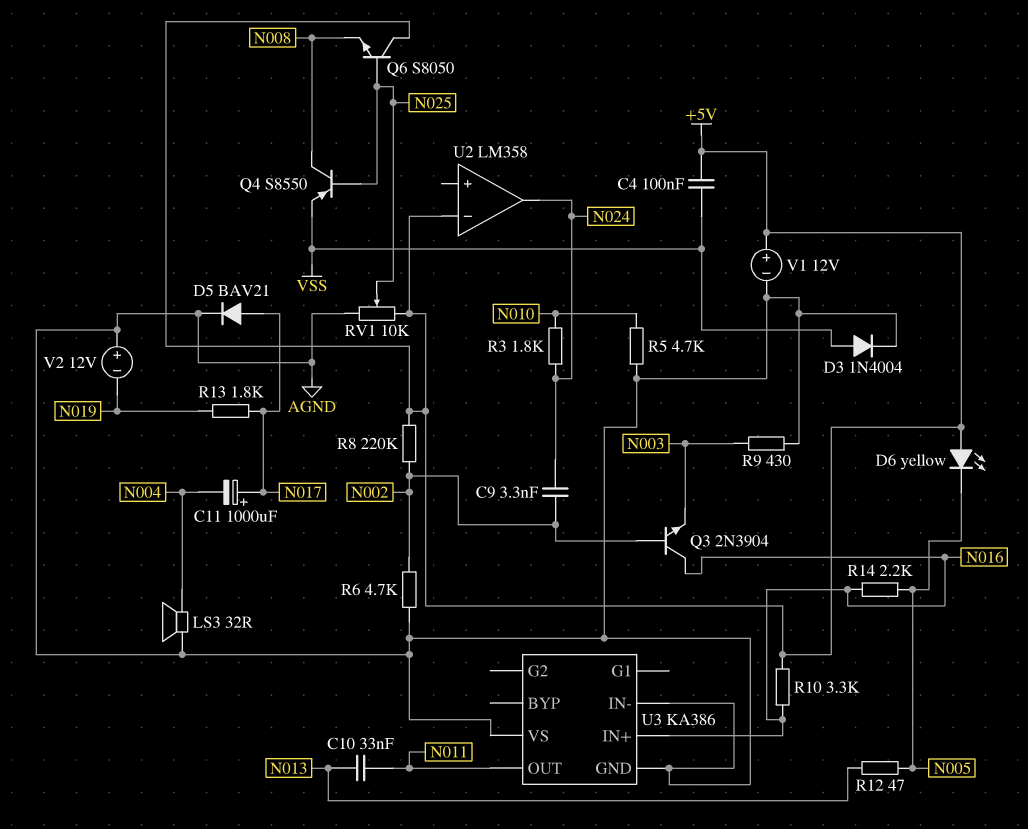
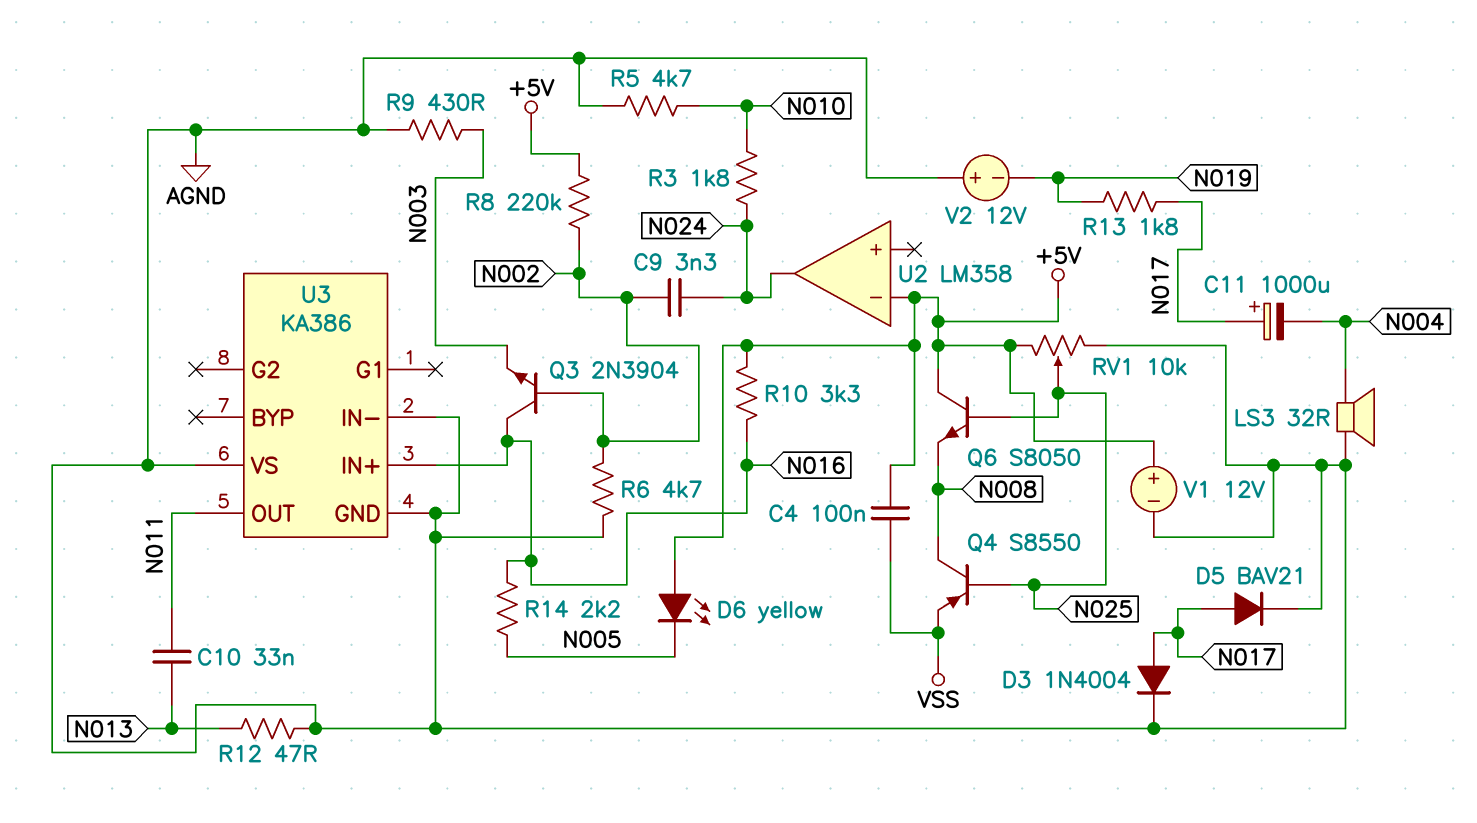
D3: diode 1N4004 (A VSS, K AGND) -> diode 1N4004 (A N017, K AGND)
R12: 47 (N005, N013) -> 47 (AGND, N013)

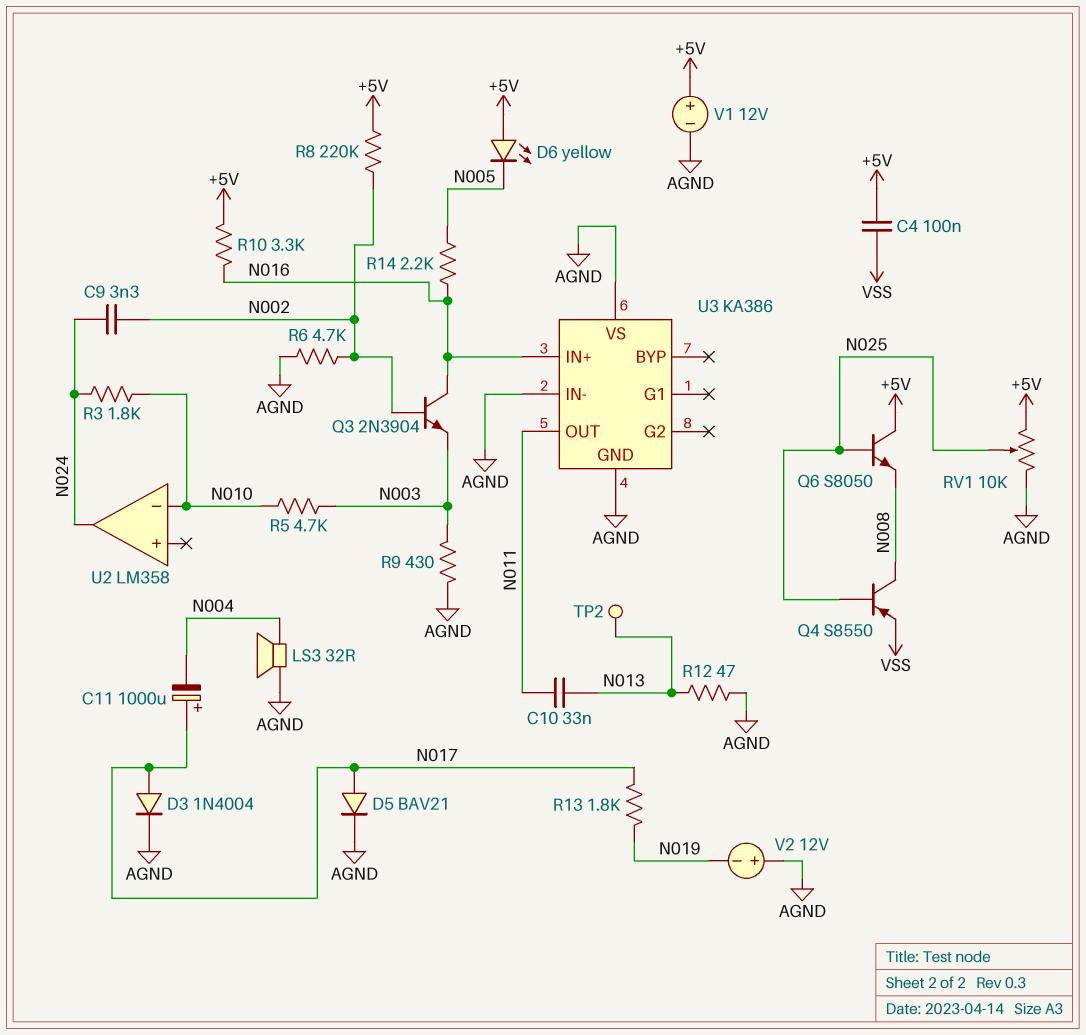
R5: 4.7k (AGND, N010) -> 4.7k (N003, N010)
TP2: none -> test point (N013)
U2 pin in-: +5V -> N010

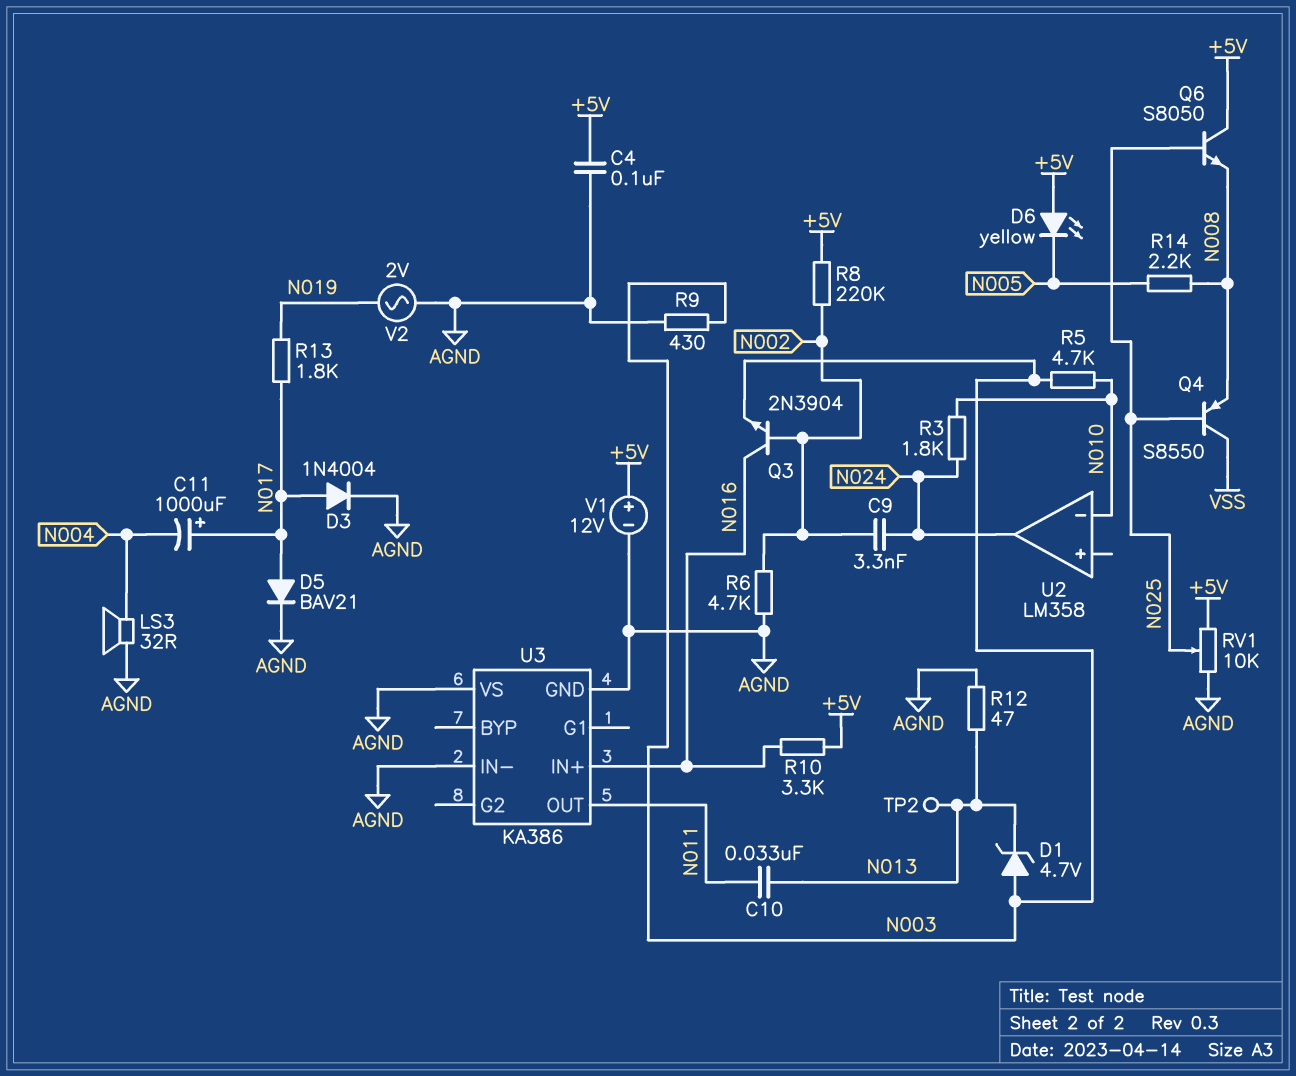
C4: 100nF (+5V, VSS) -> 100nF (+5V, AGND)
D1: none -> zener 4.7V (A N003, K N013)
Q4: PNP S8550 (B N025, C N008, E VSS) -> PNP S8550 (B N025, C VSS, E N008)
R14: 2.2k (N005, N016) -> 2.2k (N005, N008)
V2: 12V (plus AGND, minus N019) -> AC 2V (AGND, N019)

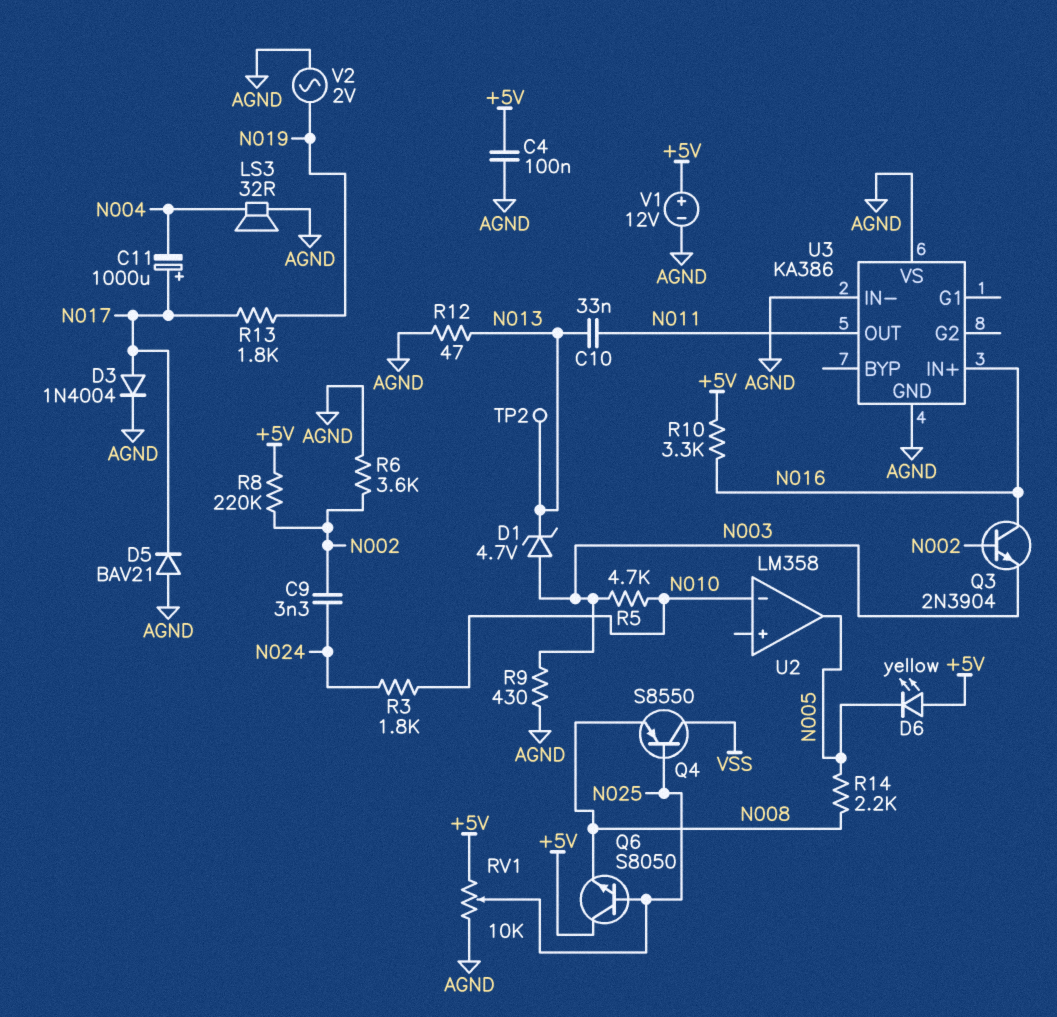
D5: diode BAV21 (A N017, K AGND) -> diode BAV21 (A AGND, K N017)
R6: 4.7k (AGND, N002) -> 3.6k (AGND, N002)
U2 pin out: N024 -> N005

